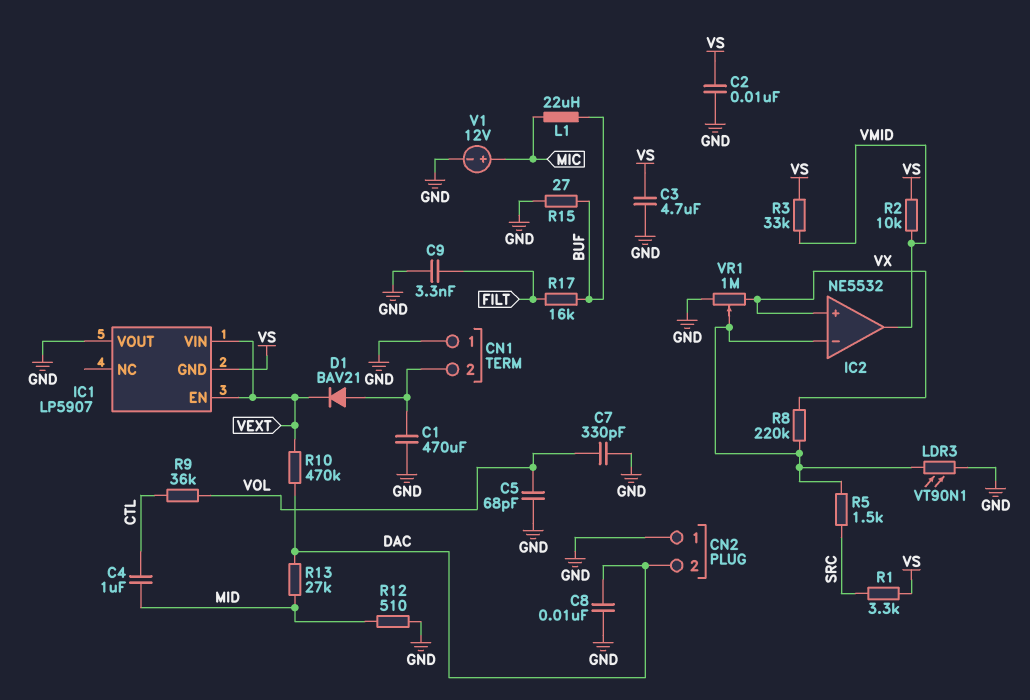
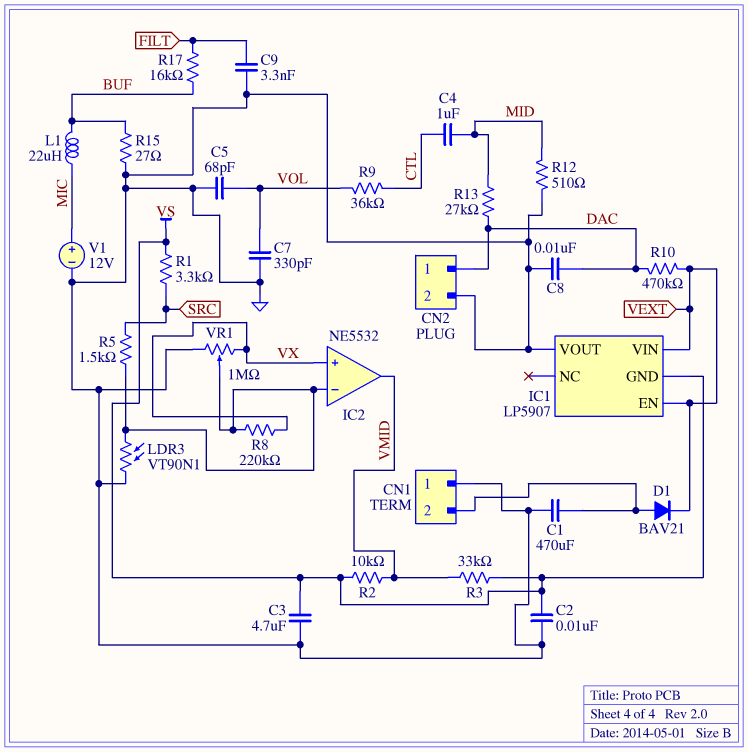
CN2 pin 1: GND -> DAC
CN2 pin 2: DAC -> GND

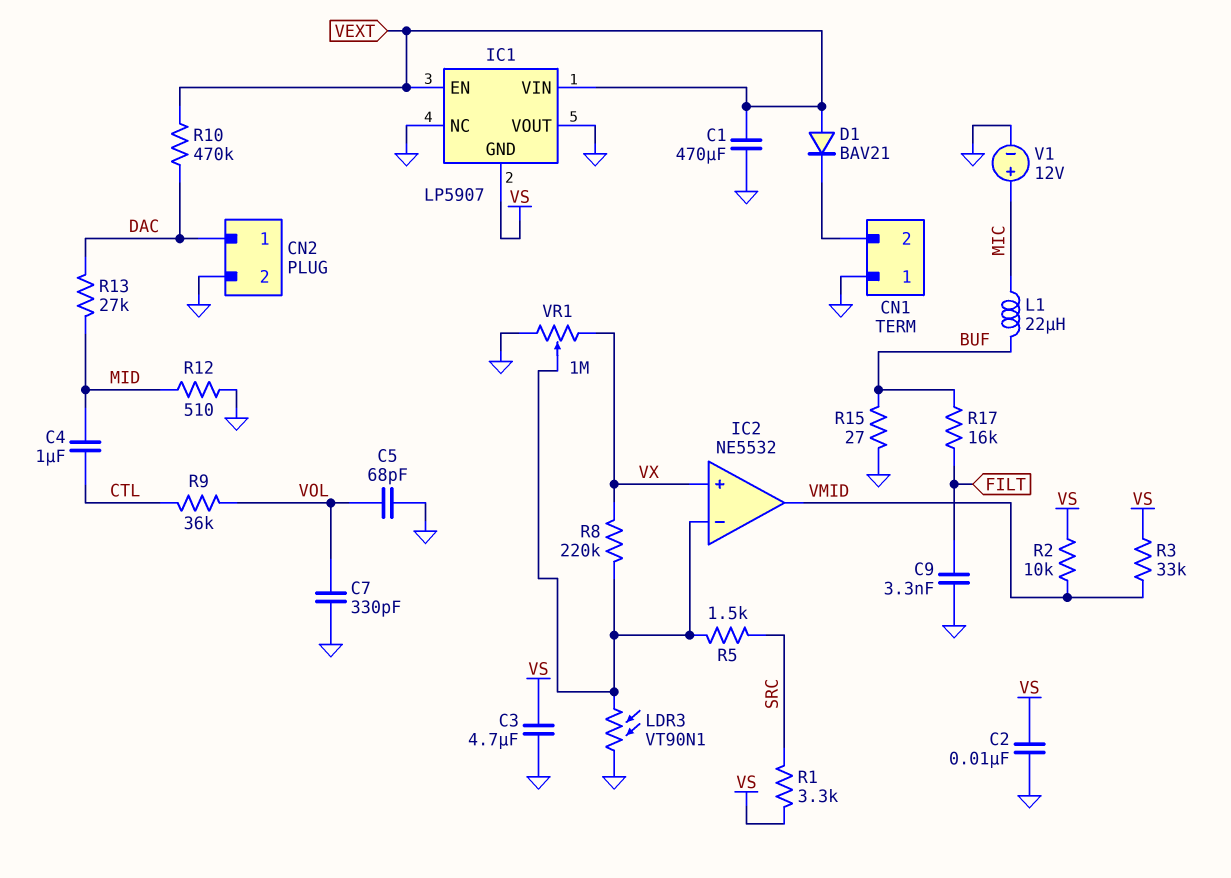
C1: 470uF (CN1/2, GND) -> 470uF (GND, VEXT)
C8: 10nF (DAC, GND) -> none
D1: diode BAV21 (A CN1/2, K VEXT) -> diode BAV21 (A VEXT, K CN1/2)
IC1 pin NC: none -> GND

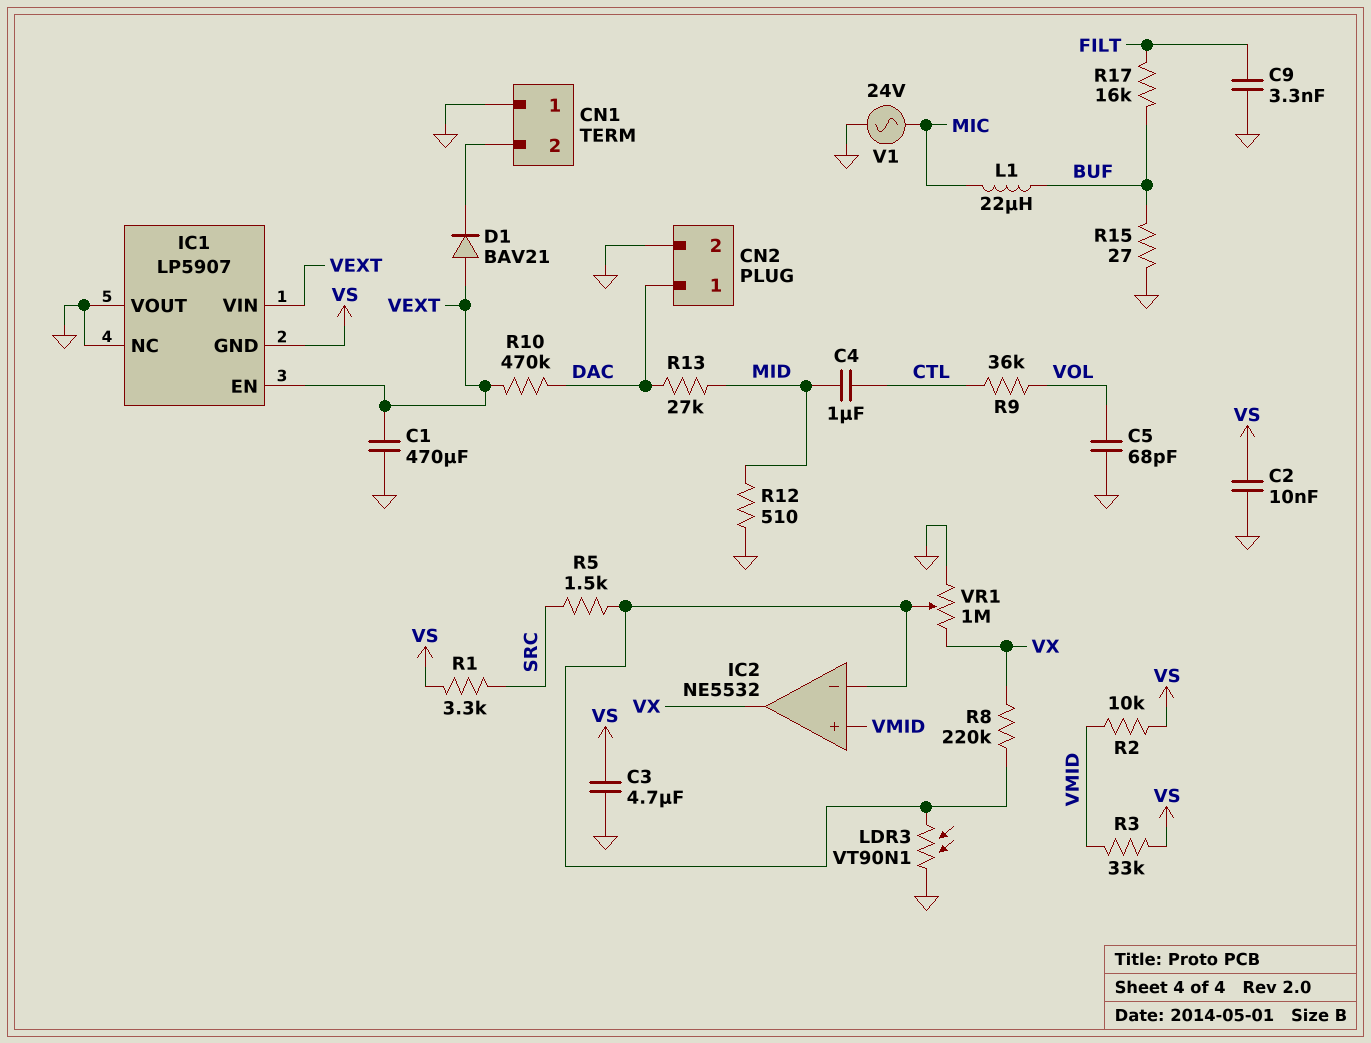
C7: 330pF (GND, VOL) -> none
IC2 pin in+: VX -> VMID
IC2 pin out: VMID -> VX
V1: 12V (plus MIC, minus GND) -> AC 24V (GND, MIC)

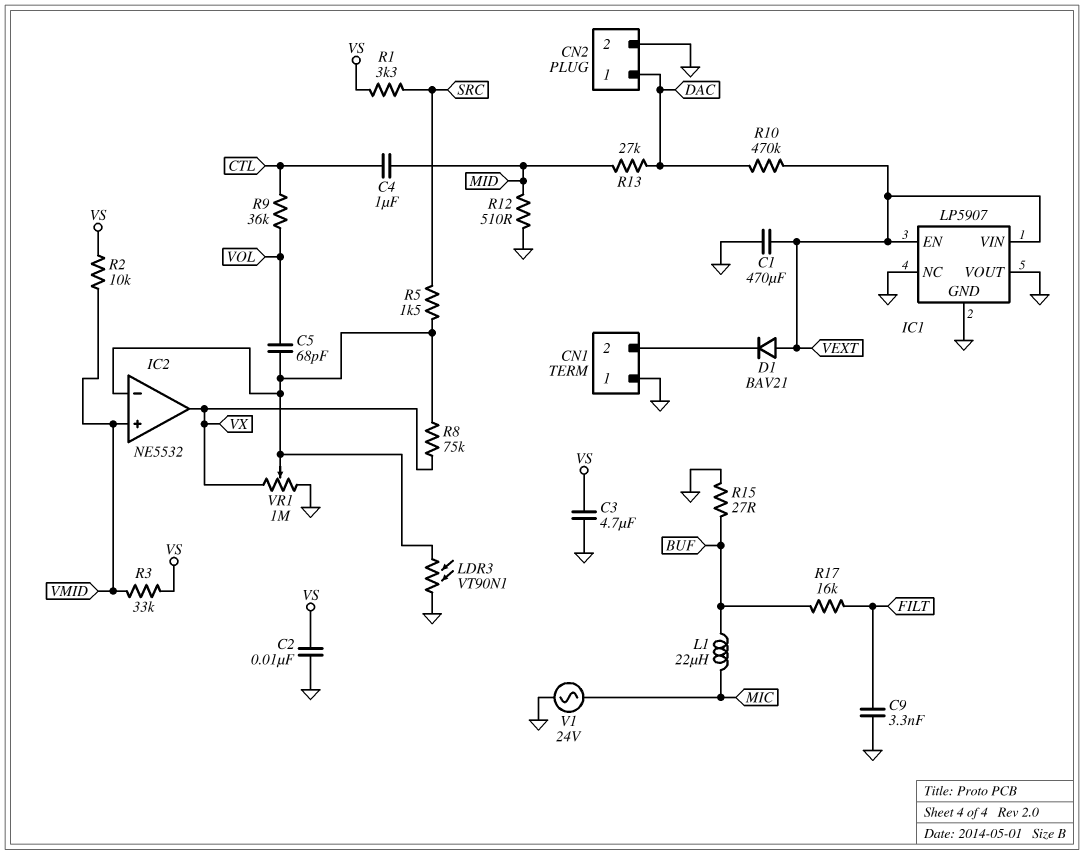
C5: 68pF (GND, VOL) -> 68pF (IC2/in-, VOL)
IC1 pin GND: VS -> GND
R8: 220k (IC2/in-, VX) -> 75k (IC2/in-, VX)

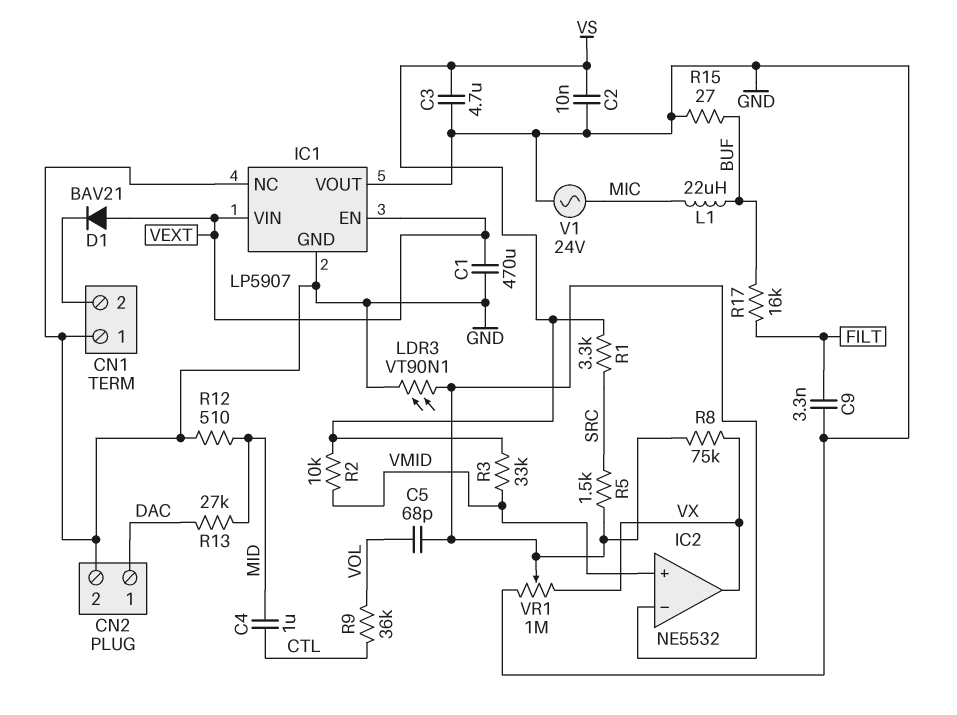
R10: 470k (DAC, VEXT) -> none

